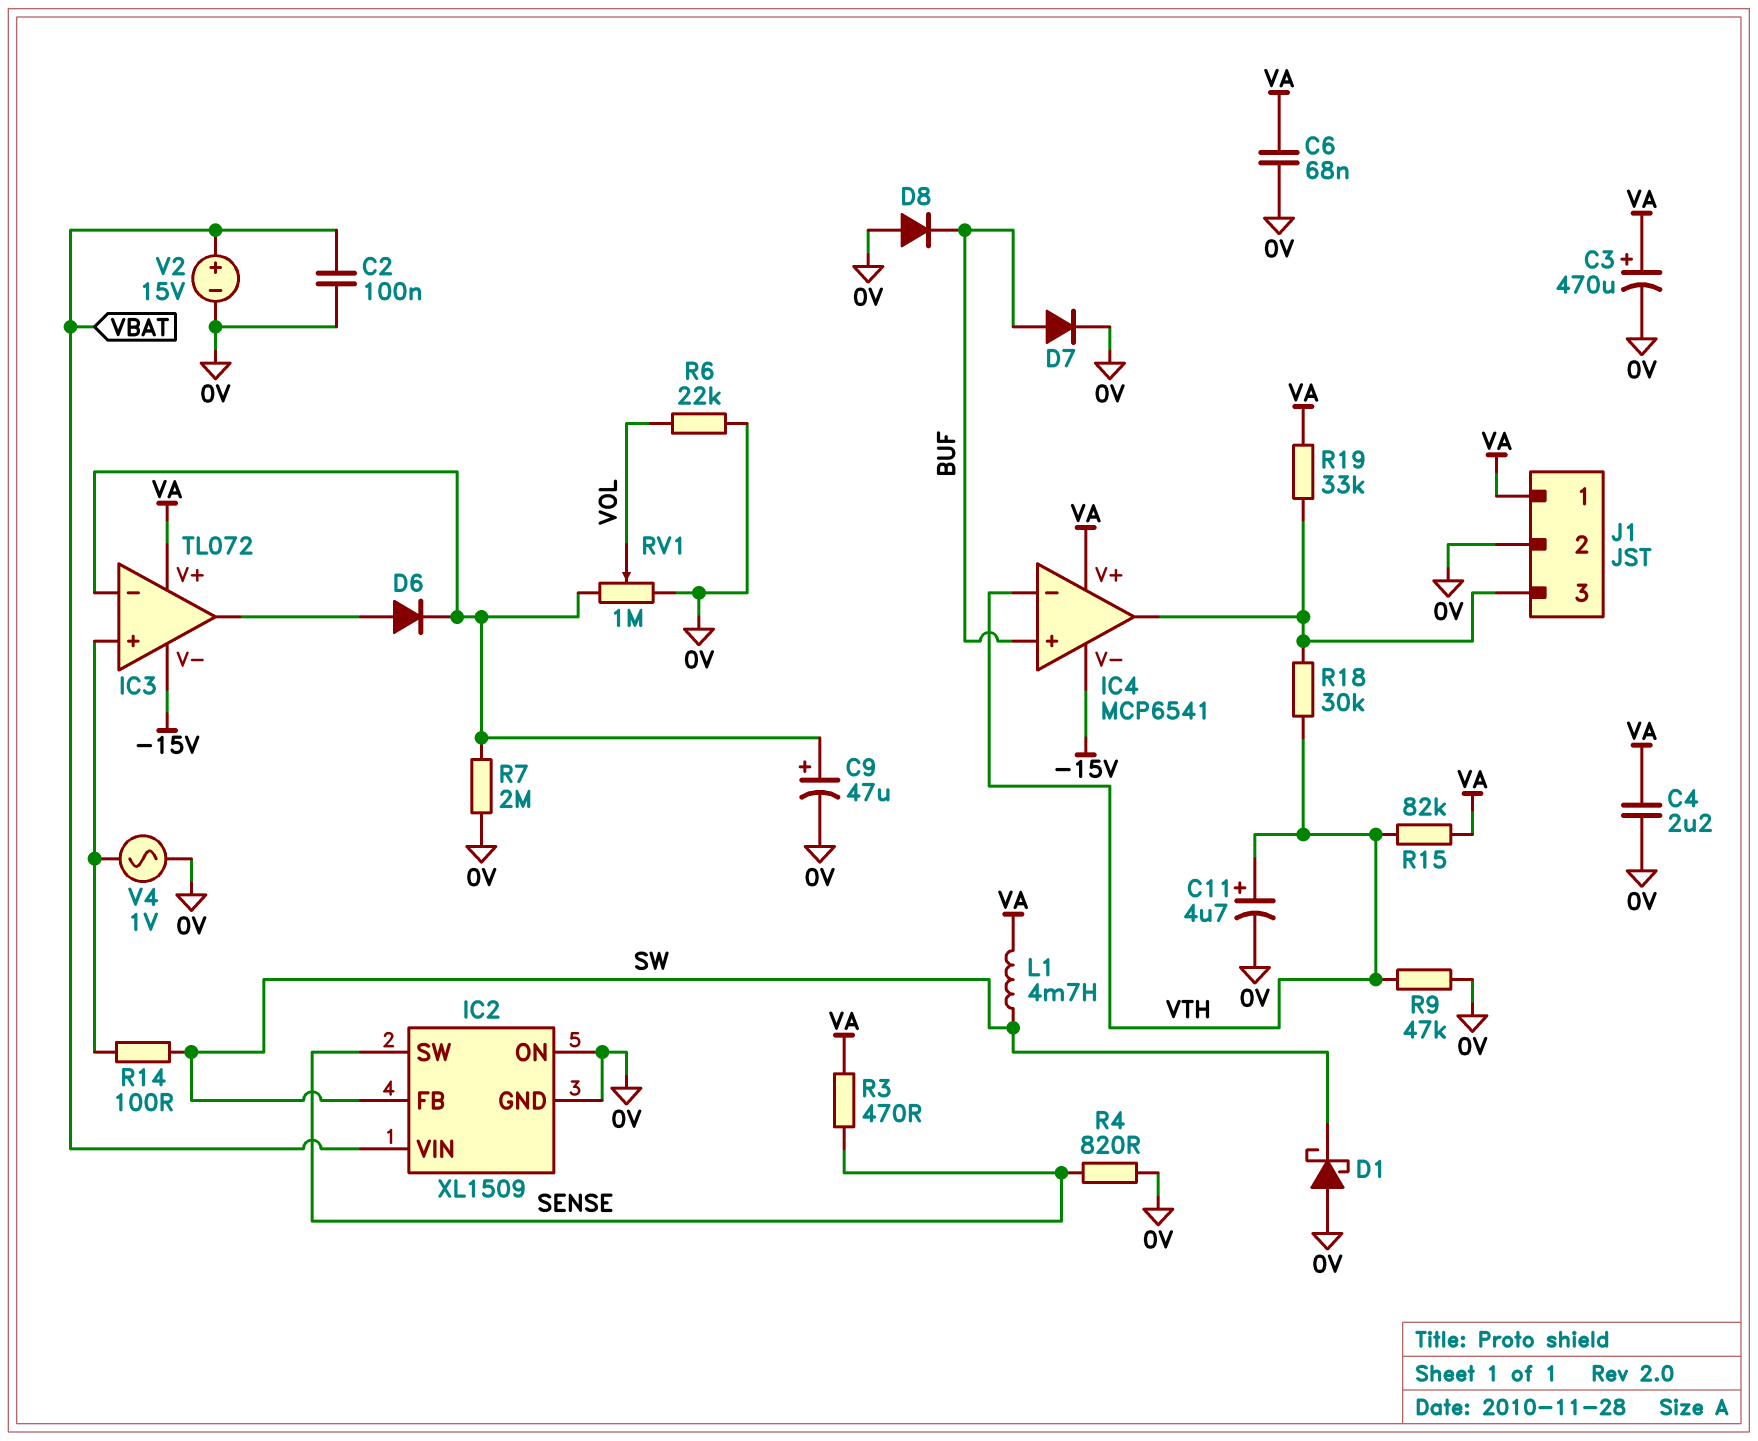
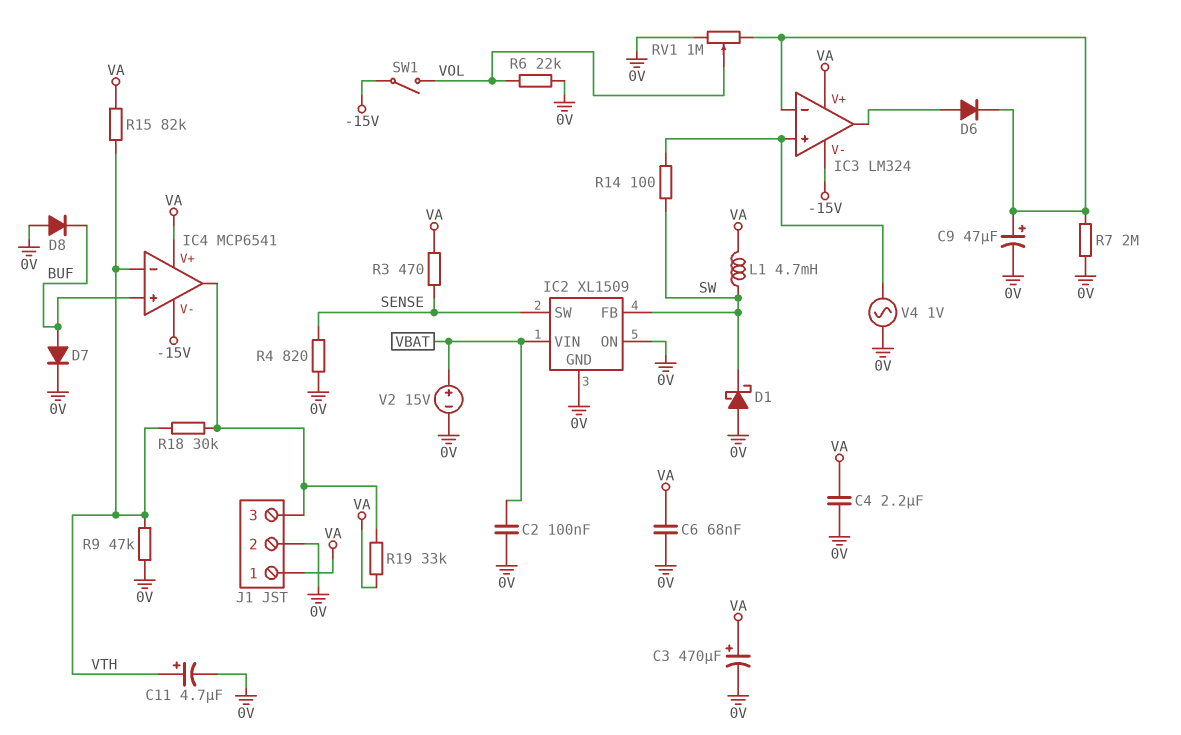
IC3: TL072 -> LM324
SW1: none -> switch (-15V, VOL)

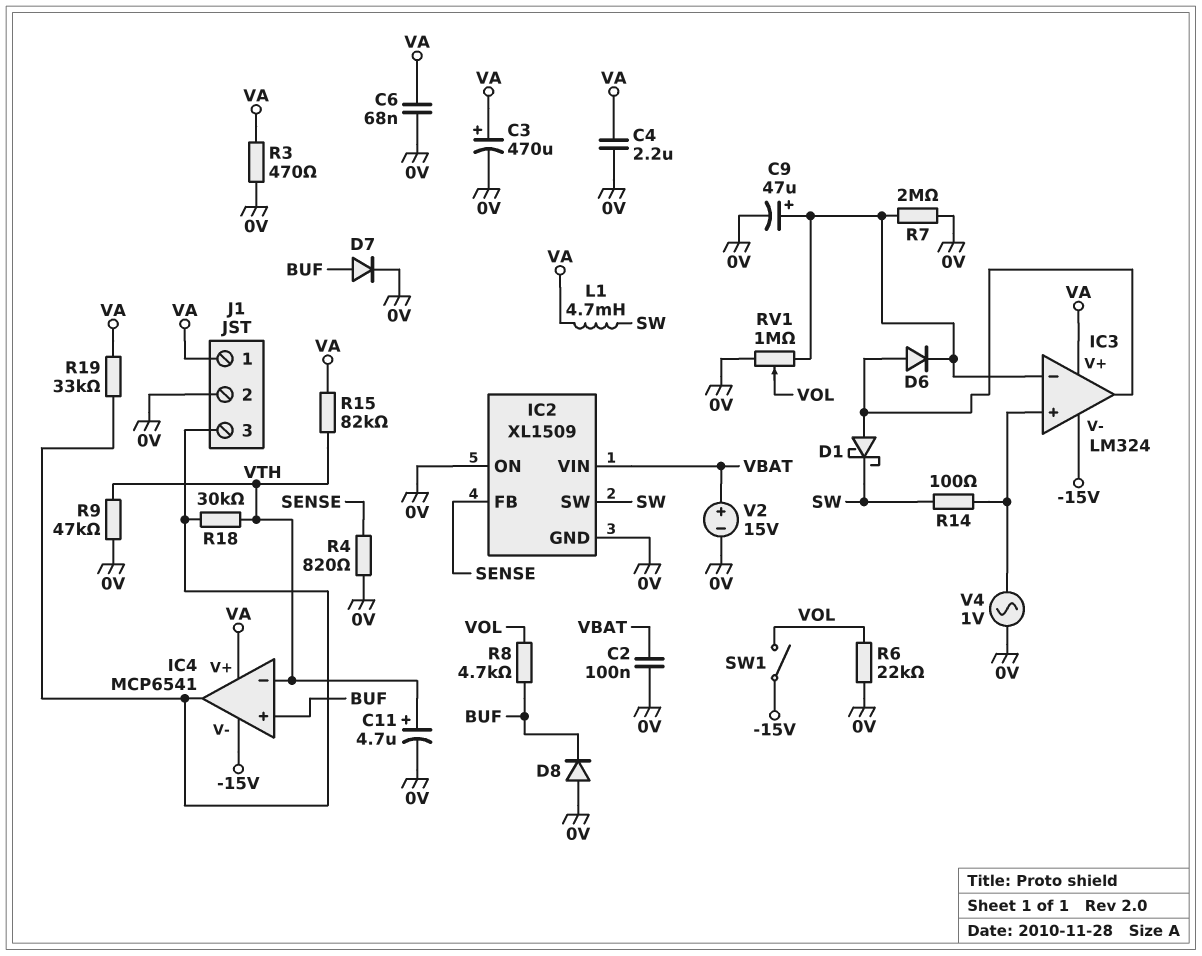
D1: schottky (A 0V, K SW) -> schottky (A IC3/out, K SW)
IC2 pin FB: SW -> SENSE
IC2 pin SW: SENSE -> SW
R3: 470 (SENSE, VA) -> 470 (0V, VA)
R8: none -> 4.7k (BUF, VOL)

